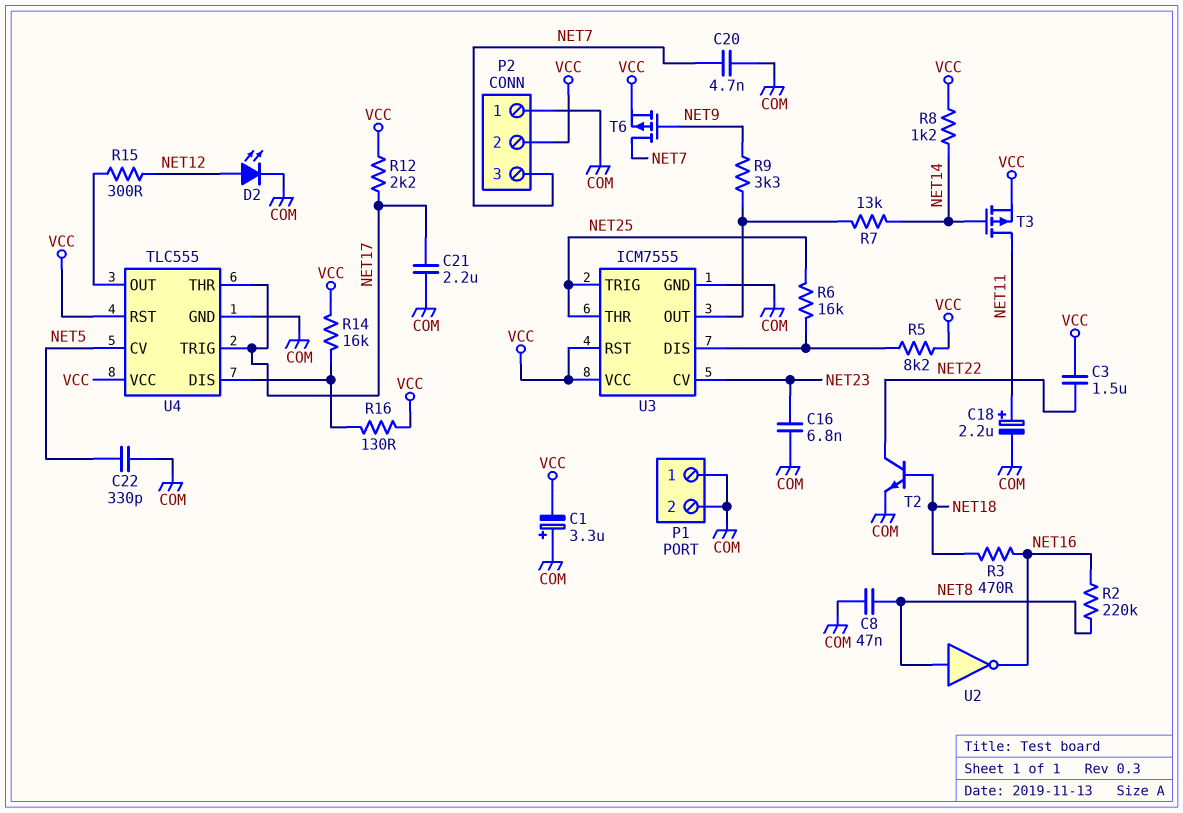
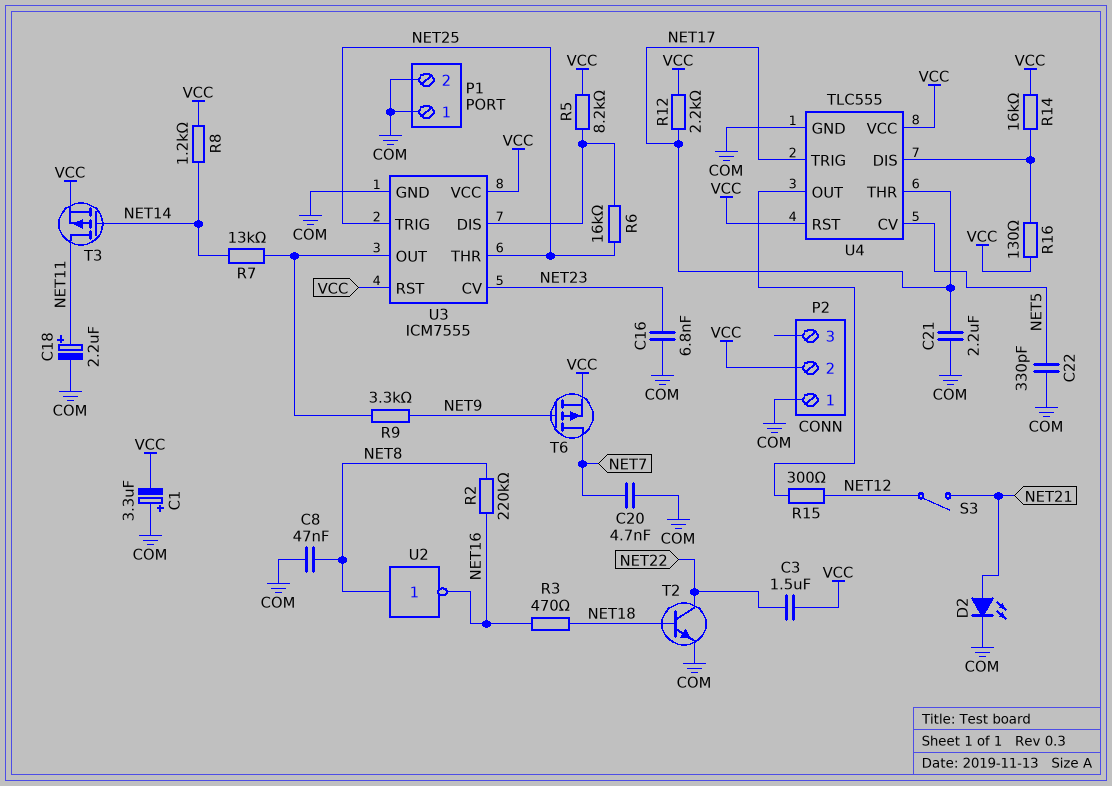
D2: LED (A NET12, K COM) -> LED (A NET21, K COM)
P2 pin 3: NET7 -> none
S3: none -> switch (NET12, NET21)

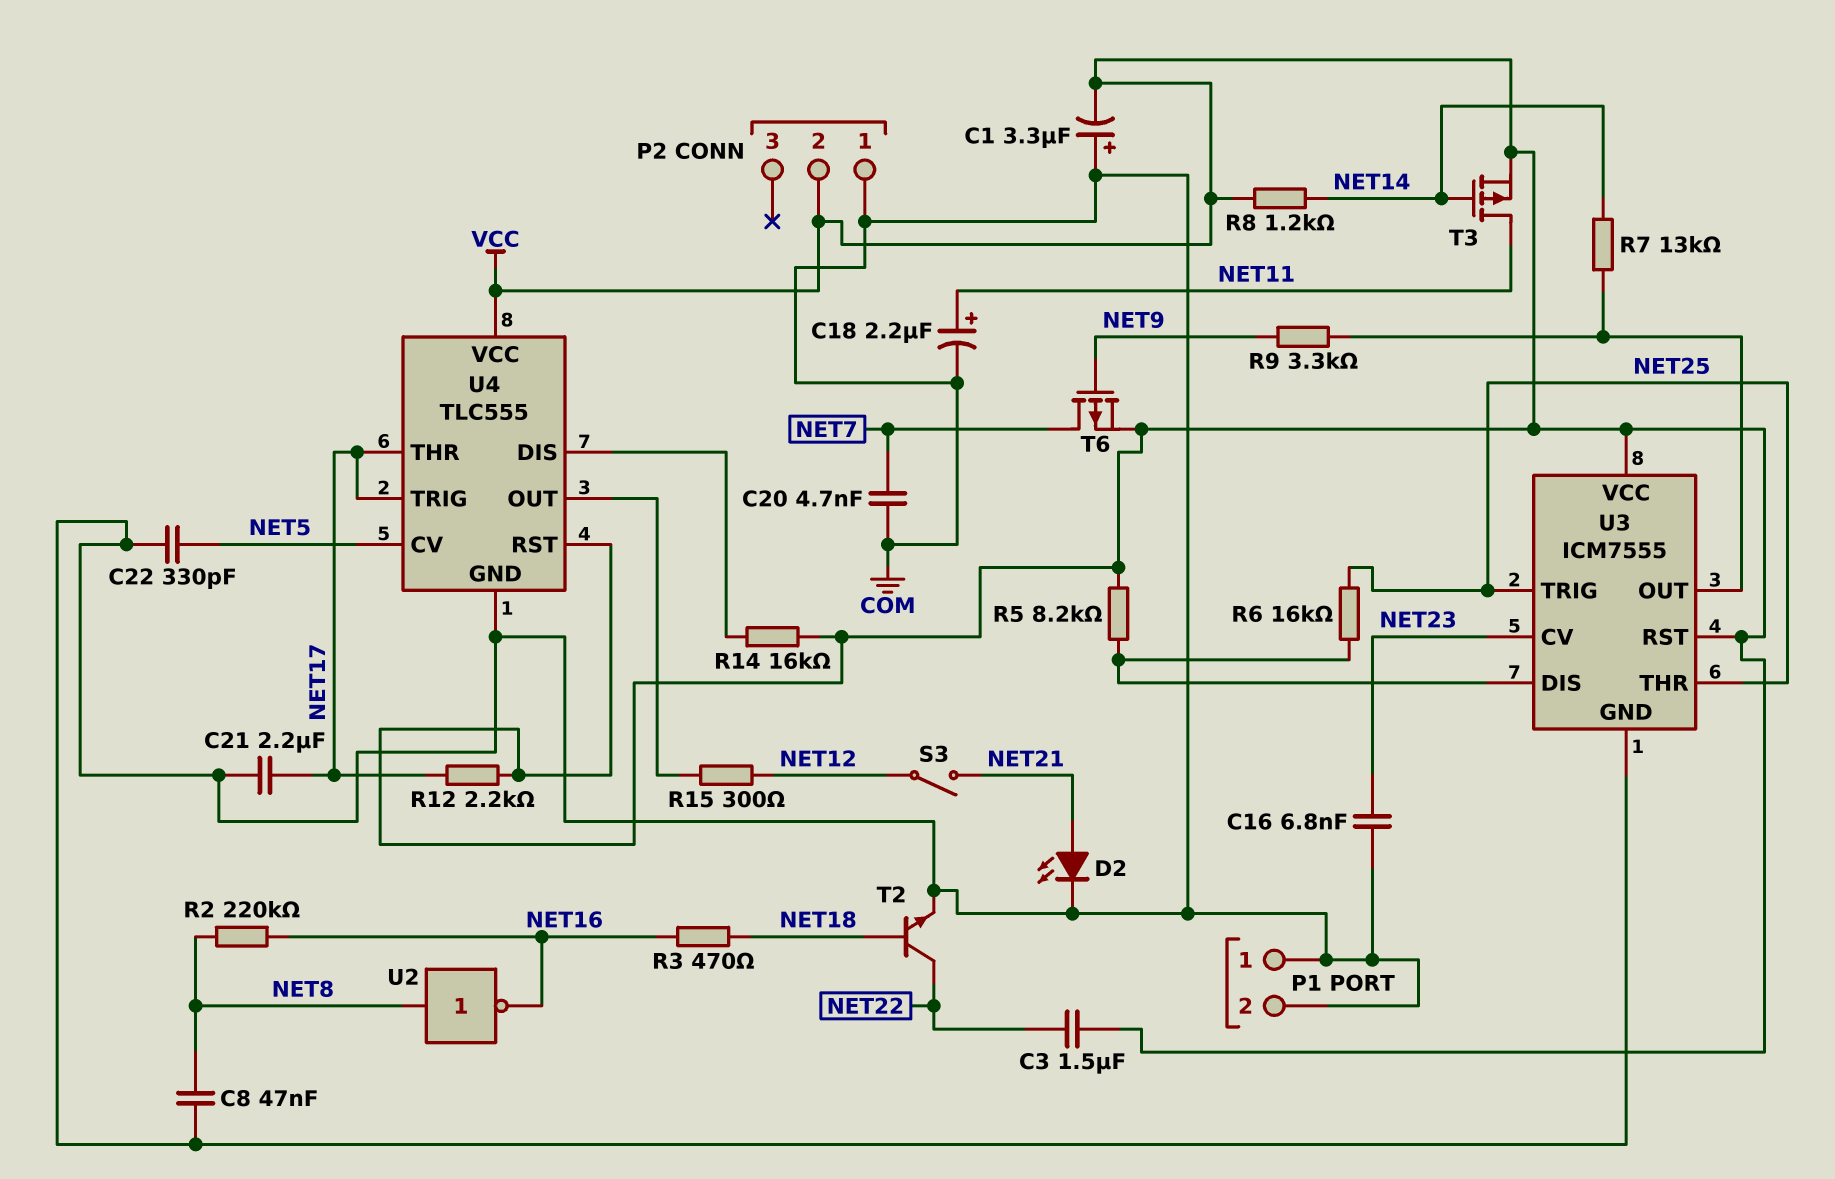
R16: 130 (U4/DIS, VCC) -> none

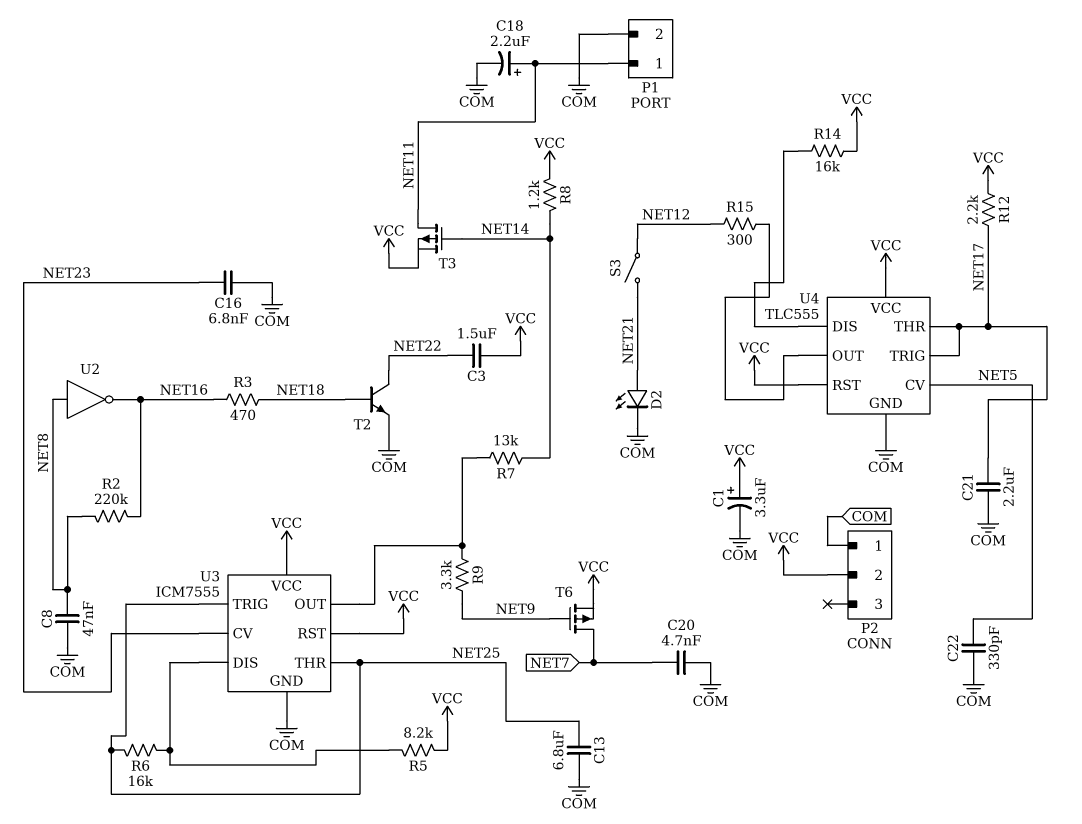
C1: 3.3uF (plus COM, minus VCC) -> 3.3uF (plus VCC, minus COM)
C13: none -> 6.8uF (COM, NET25)
P1 pin 1: COM -> NET11

